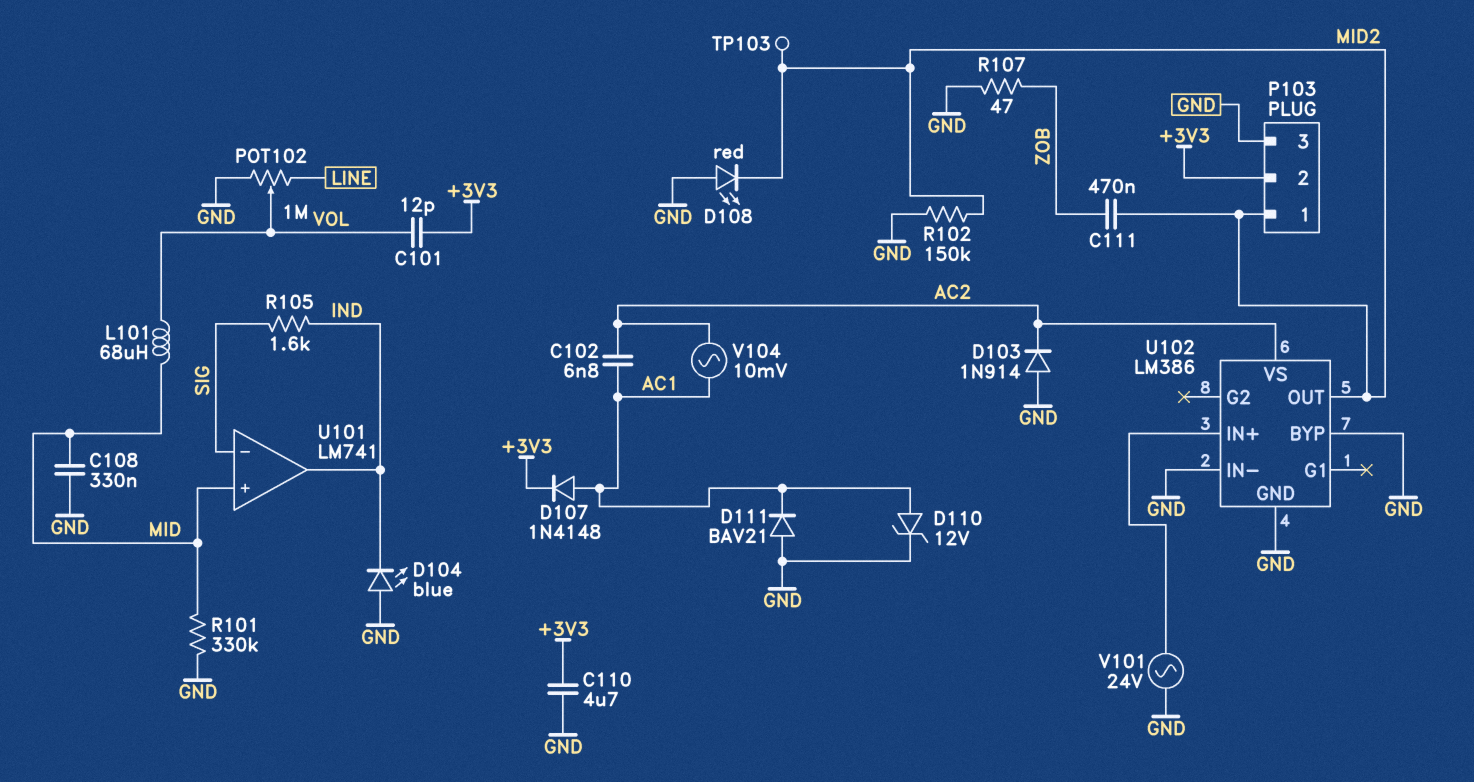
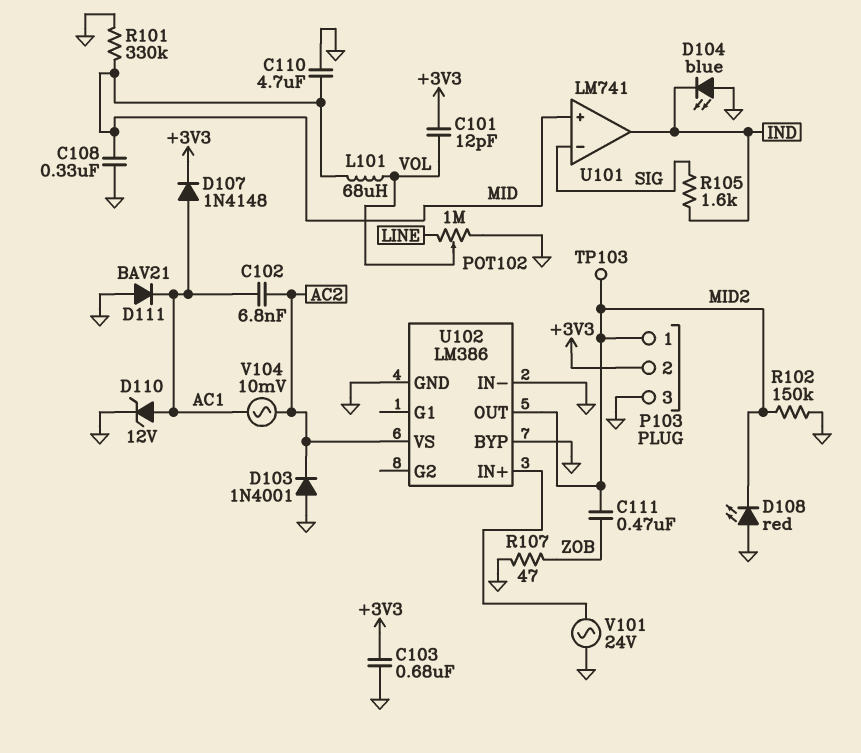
C103: none -> 680nF (+3V3, GND)
C110: 4.7uF (+3V3, GND) -> 4.7uF (GND, MID)
D103: diode 1N914 (A GND, K AC2) -> diode 1N4001 (A GND, K AC2)

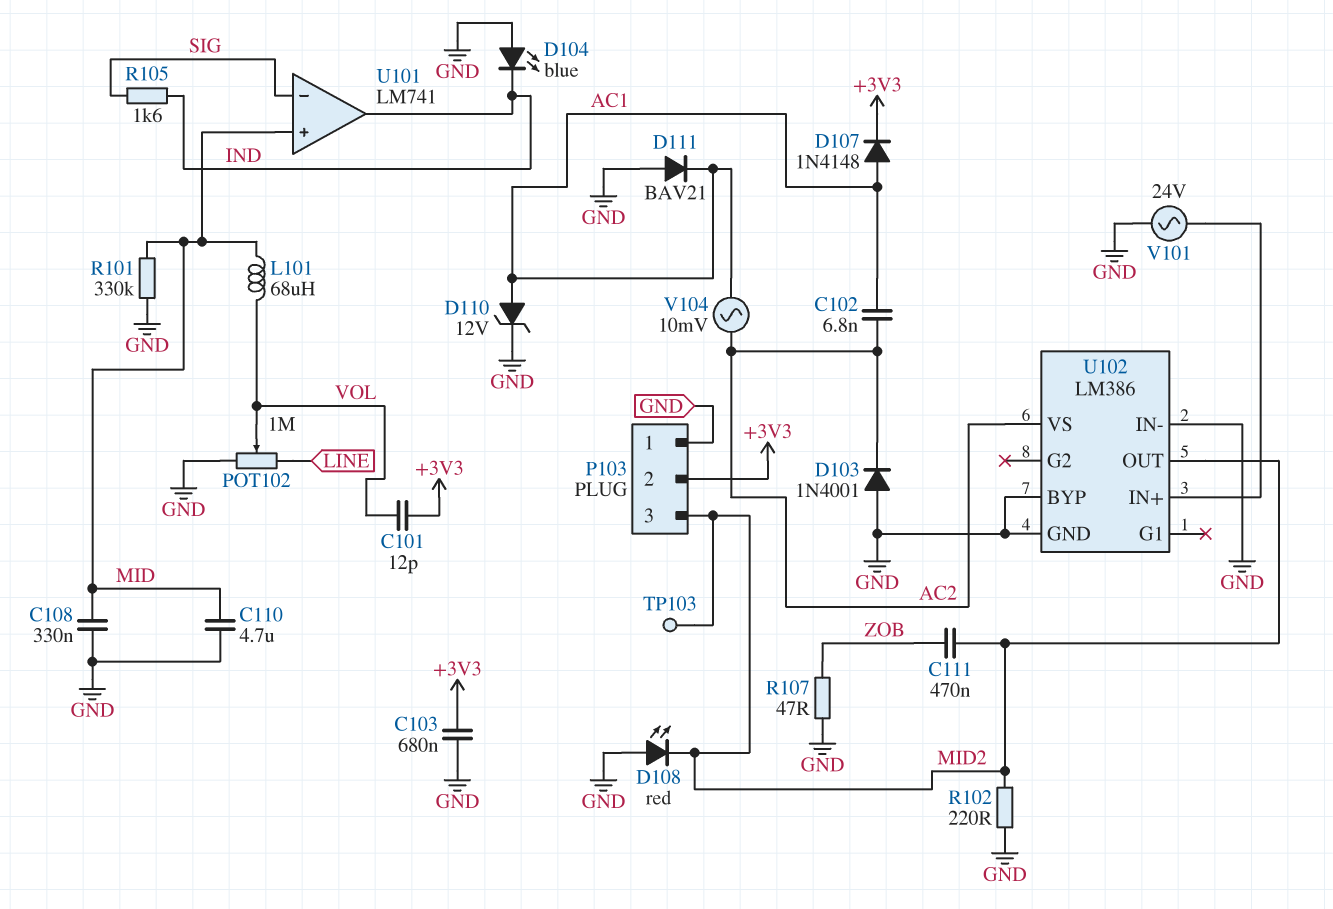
P103 pin 1: MID2 -> GND
P103 pin 3: GND -> MID2
R102: 150k (GND, MID2) -> 220 (GND, MID2)

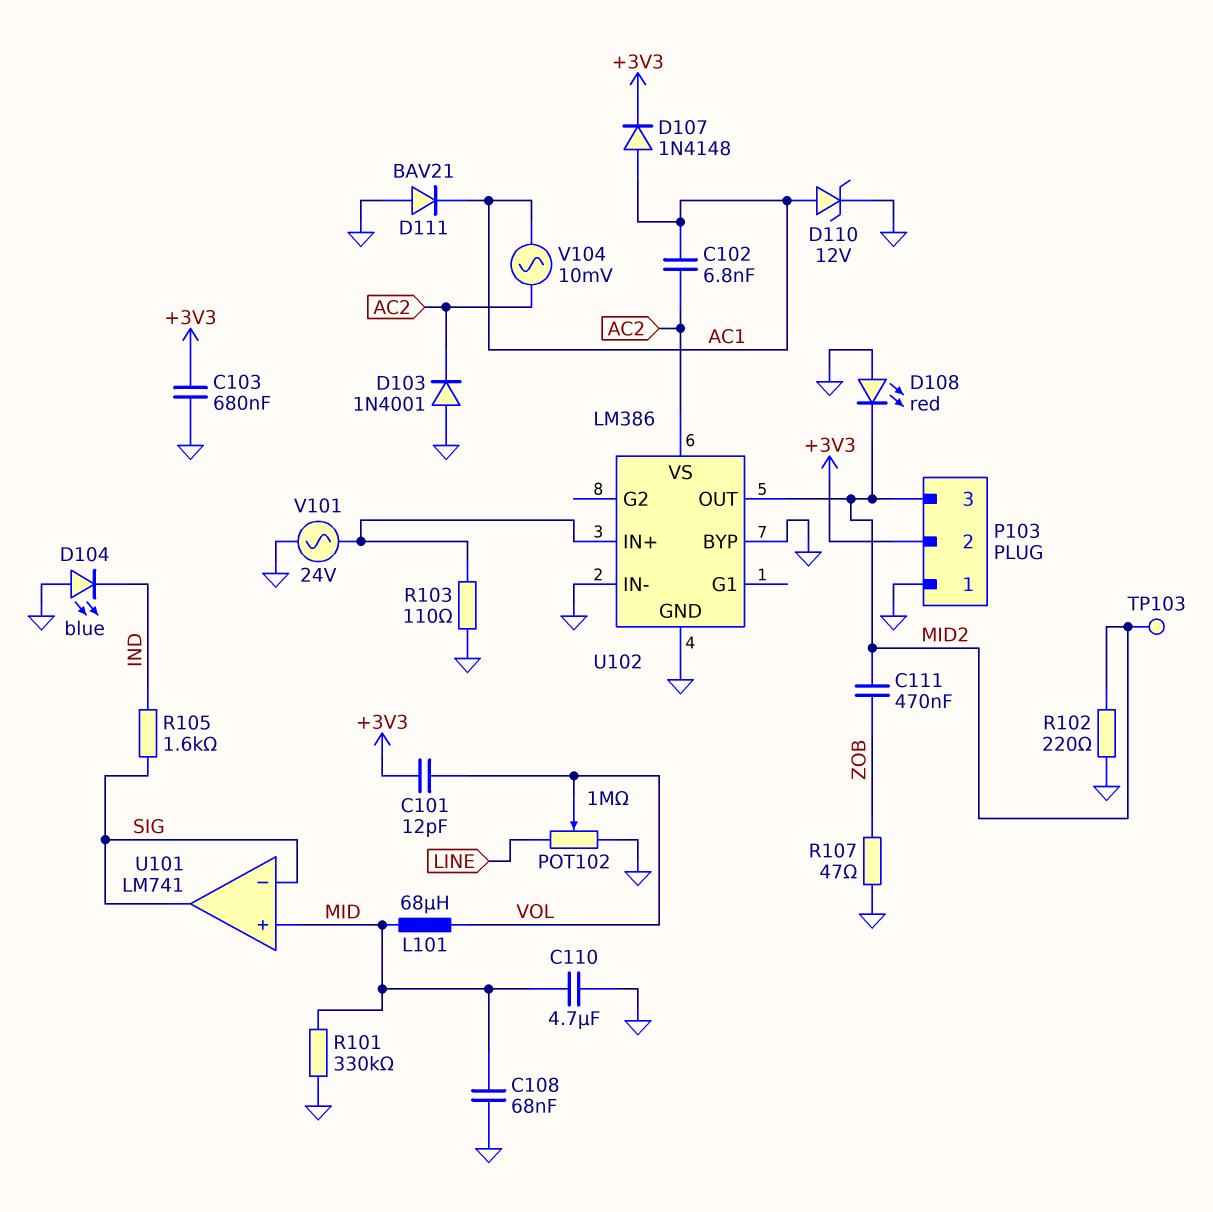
C108: 330nF (GND, MID) -> 68nF (GND, MID)
R103: none -> 110 (GND, U102/IN+)
U101 pin out: IND -> SIG

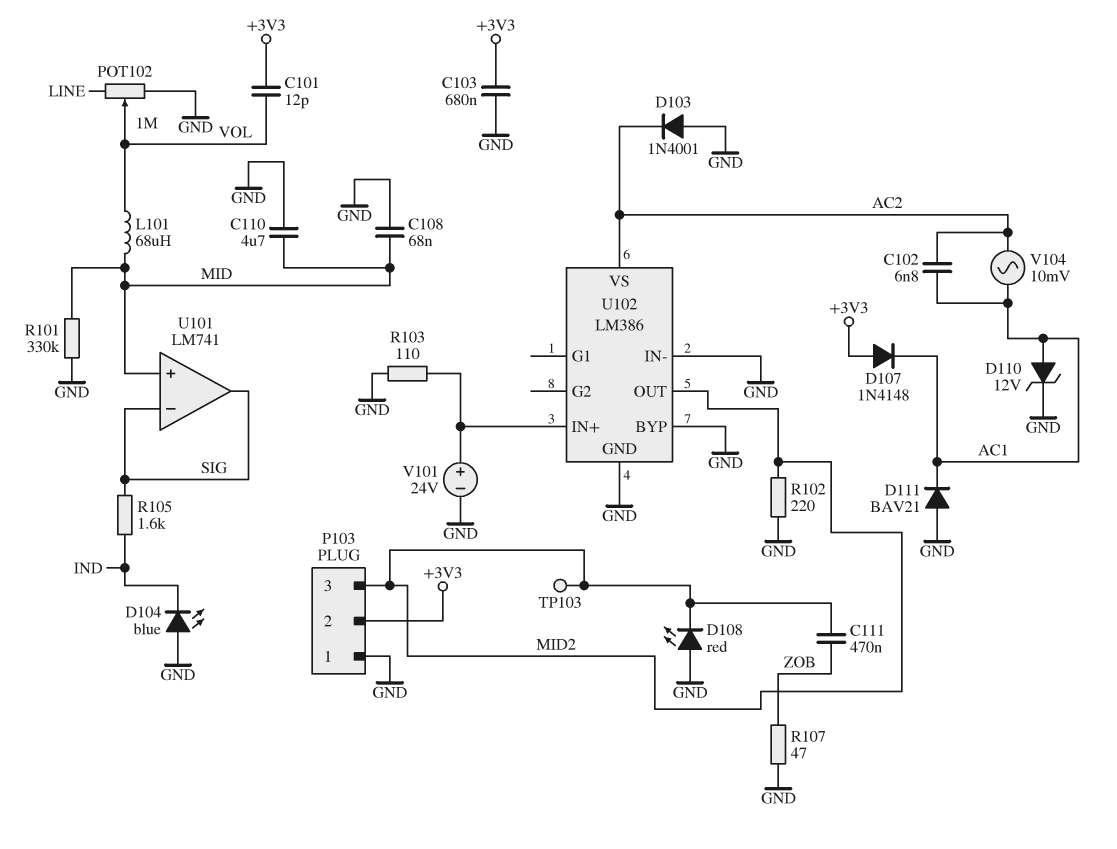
D107: diode 1N4148 (A AC1, K +3V3) -> diode 1N4148 (A +3V3, K AC1)
V101: AC 24V (GND, U102/IN+) -> 24V (plus U102/IN+, minus GND)

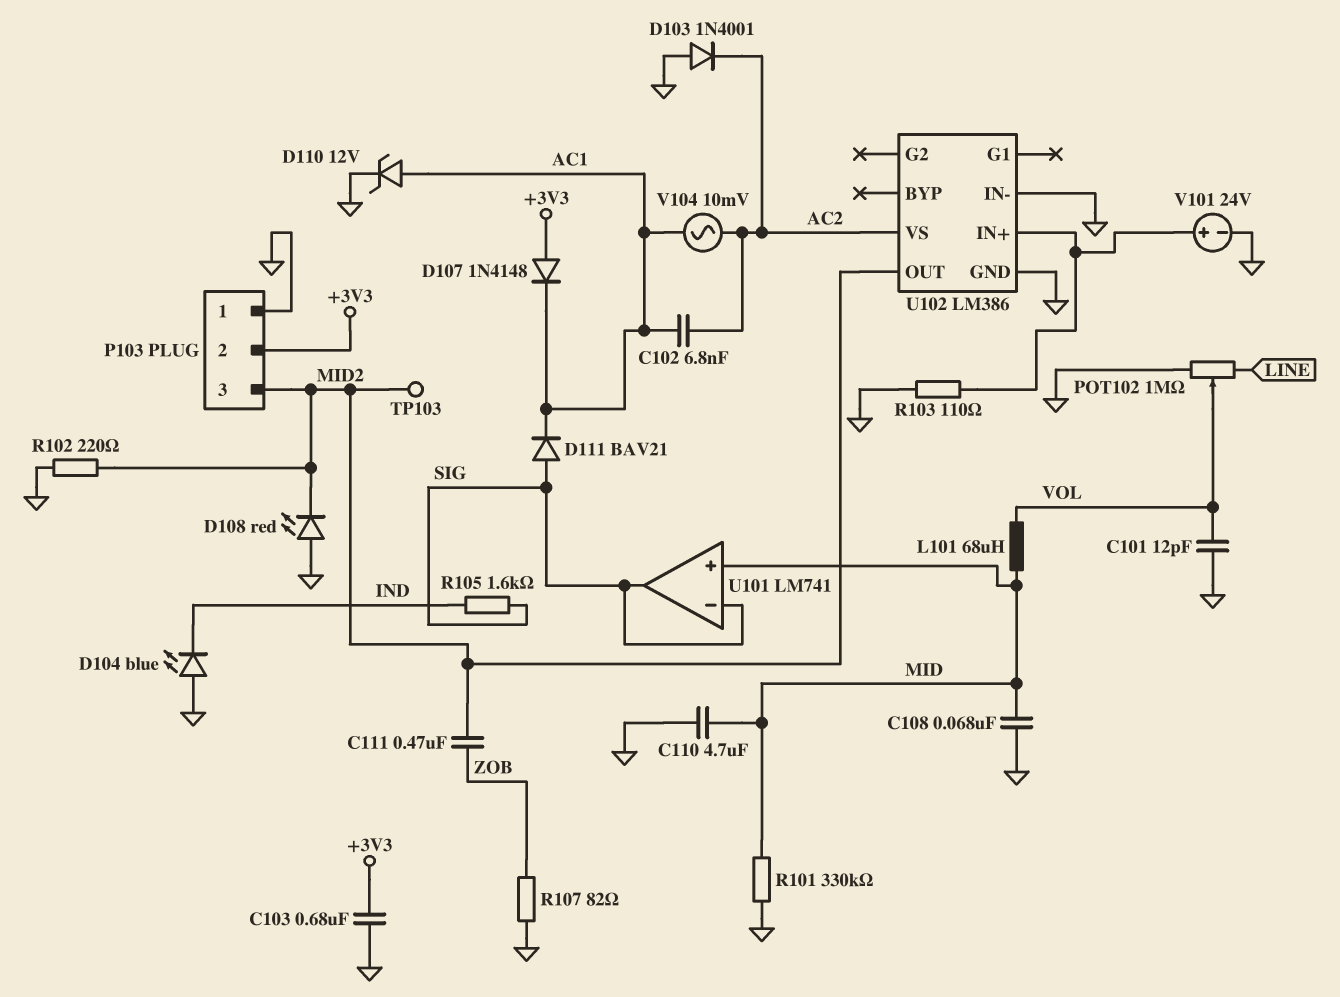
C101: 12pF (+3V3, VOL) -> 12pF (GND, VOL)
D111: diode BAV21 (A GND, K AC1) -> diode BAV21 (A SIG, K AC1)
R107: 47 (GND, ZOB) -> 82 (GND, ZOB)
U102 pin BYP: GND -> none

